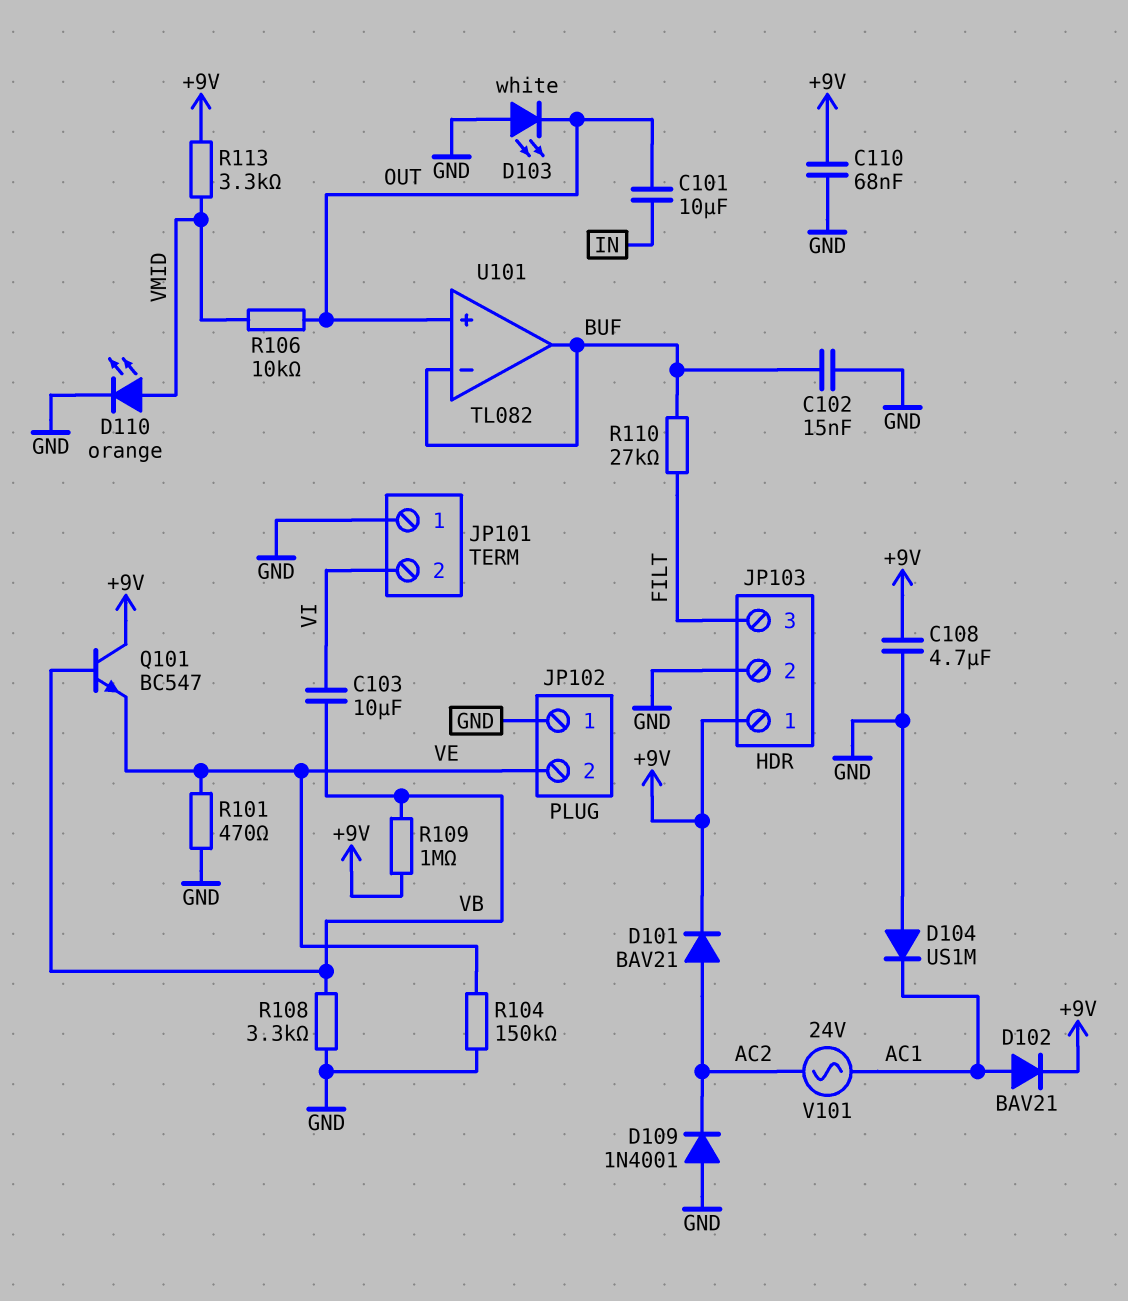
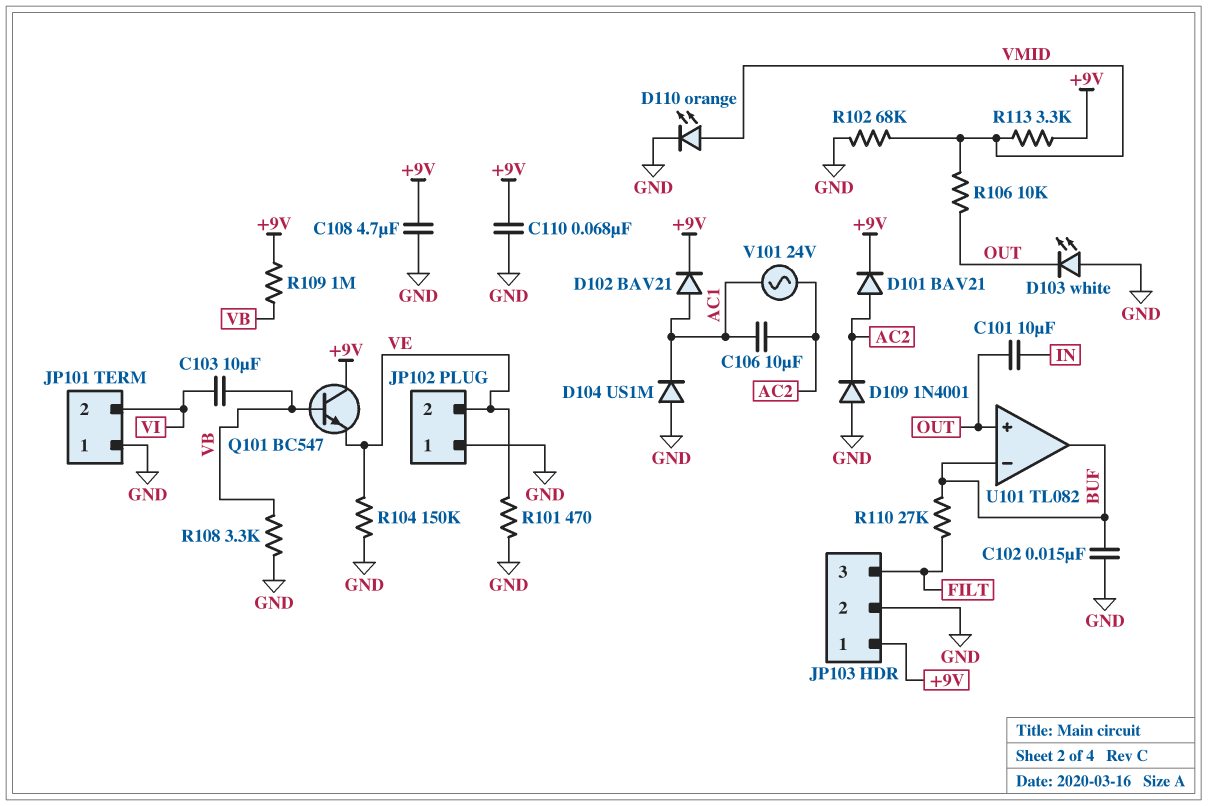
C106: none -> 10uF (AC1, AC2)
R102: none -> 68k (GND, VMID)

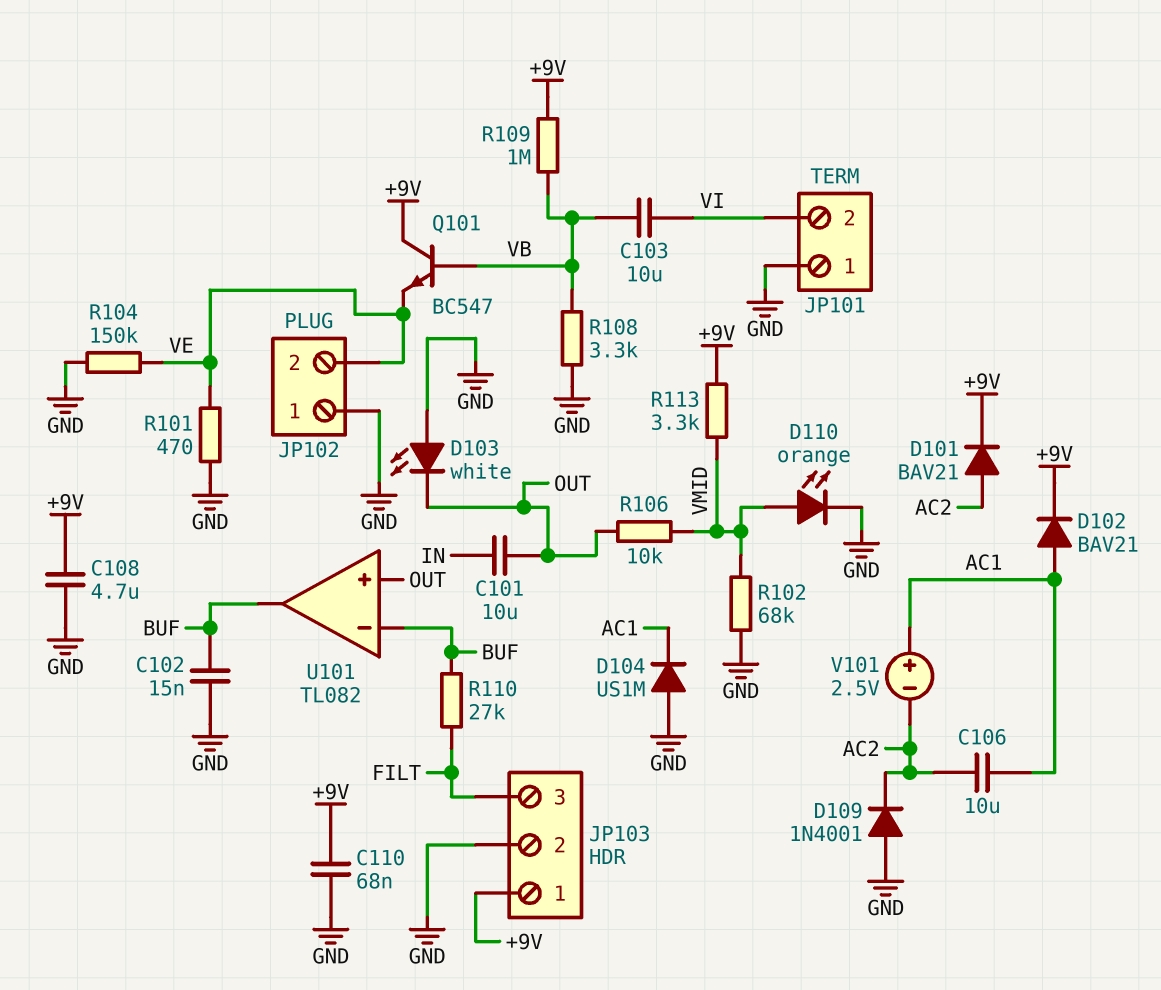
V101: AC 24V (AC1, AC2) -> 2.5V (plus AC1, minus AC2)

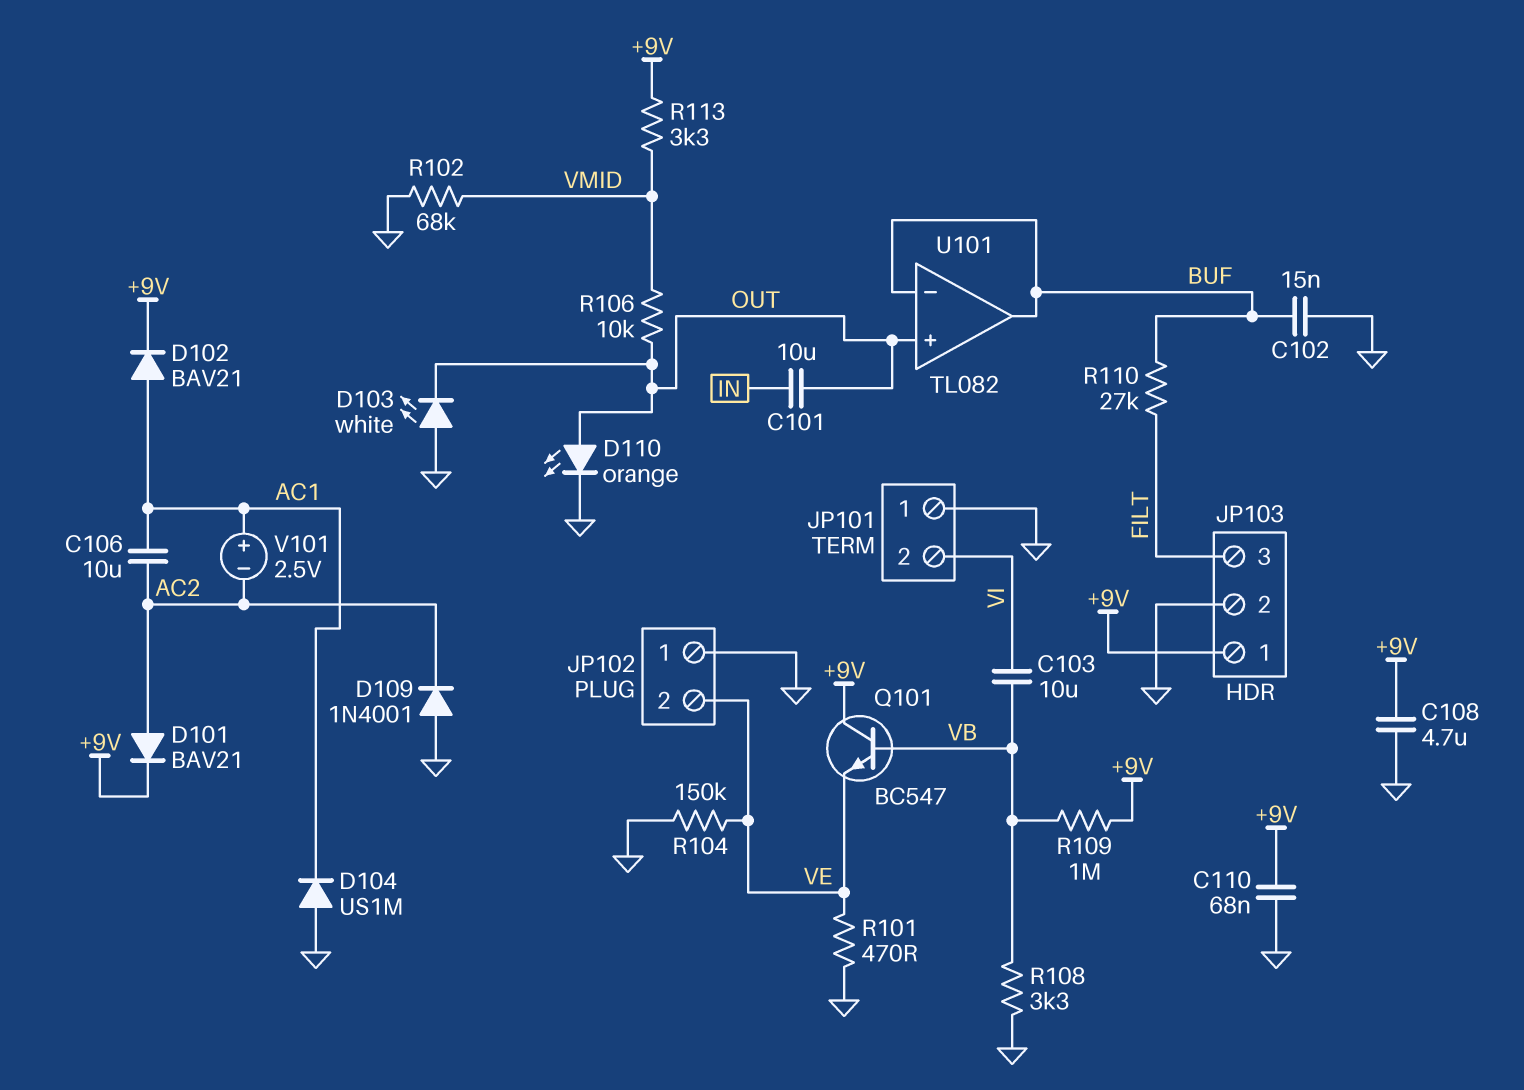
D110: LED orange (A VMID, K GND) -> LED orange (A OUT, K GND)

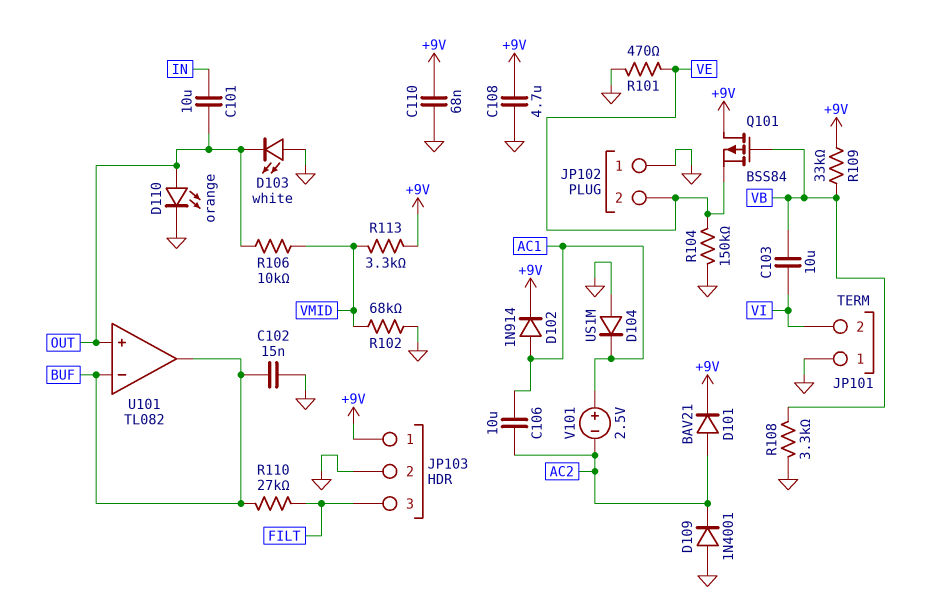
D102: diode BAV21 (A AC1, K +9V) -> diode 1N914 (A AC1, K +9V)
Q101: NPN BC547 (B VB, C +9V, E VE) -> PMOS BSS84 (G VB, D +9V, S VE)
R109: 1M (+9V, VB) -> 33k (+9V, VB)

